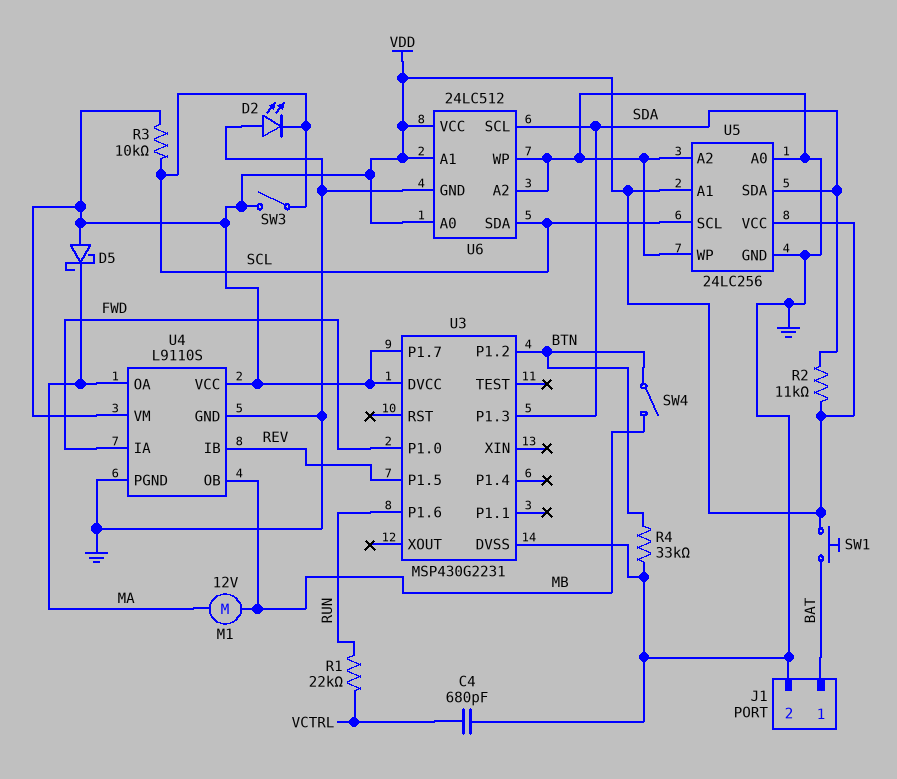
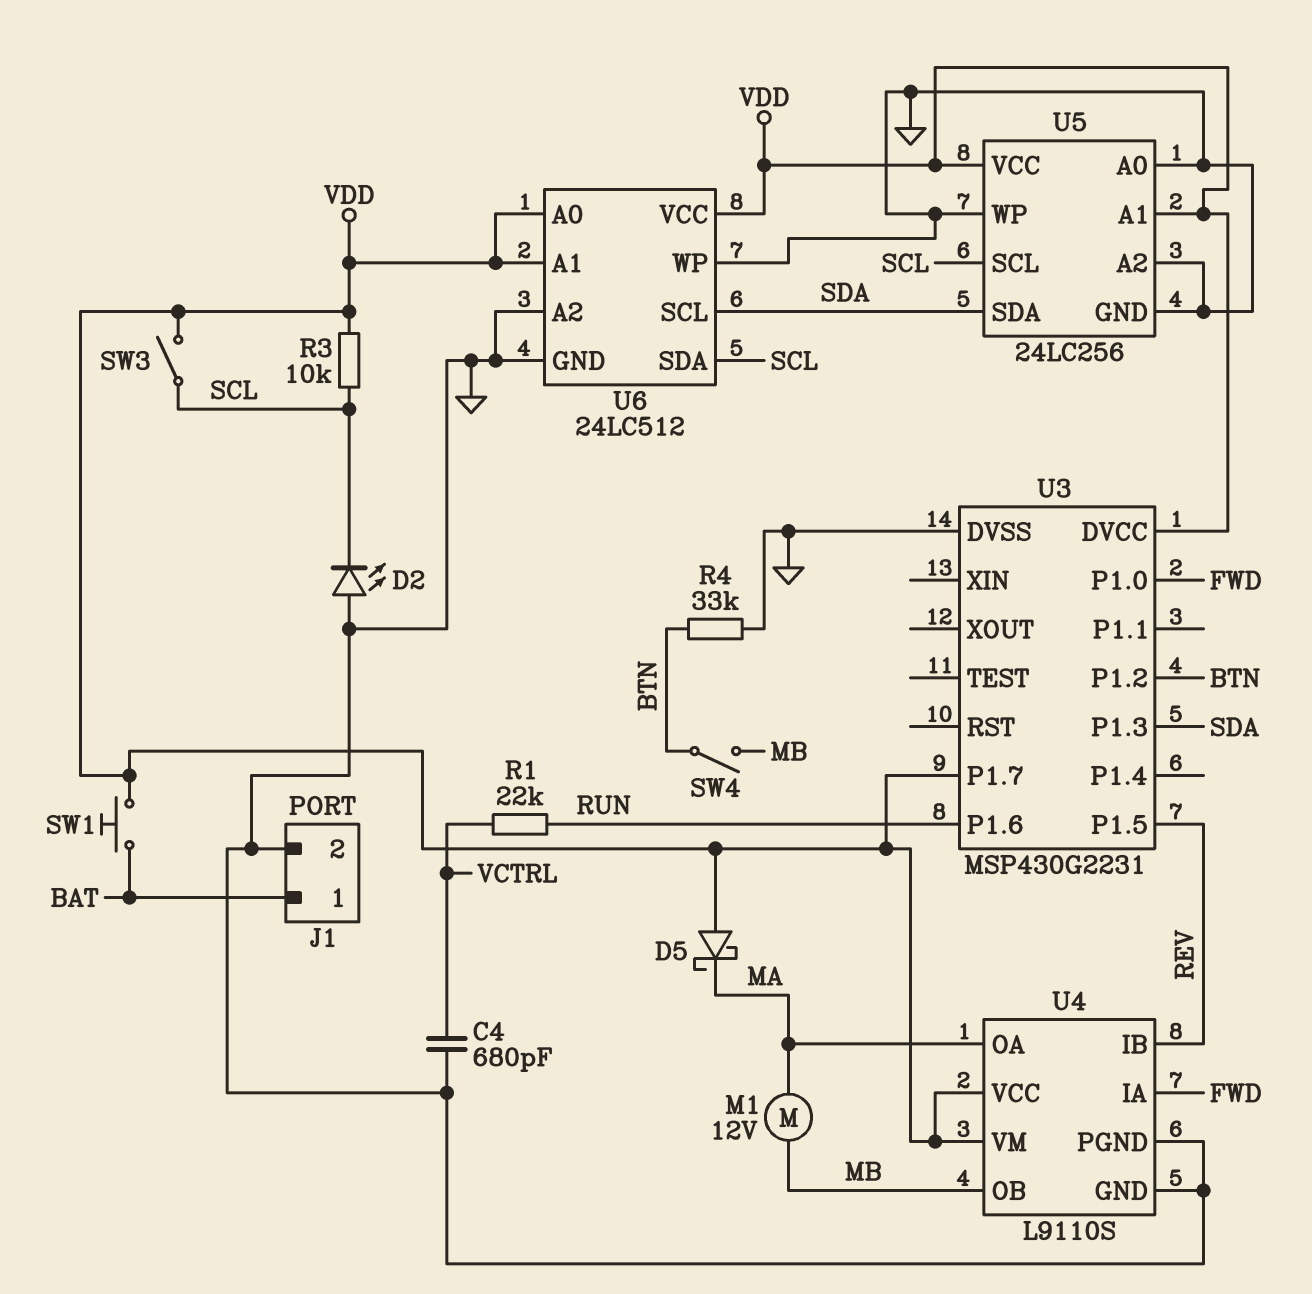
R2: 11k (SDA, VDD) -> none

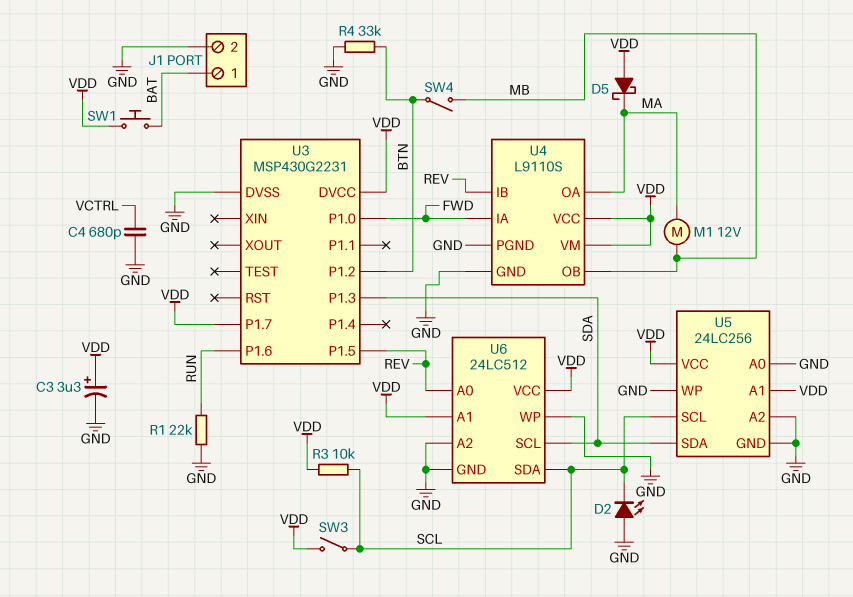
C3: none -> 3.3uF (plus VDD, minus GND)
R1: 22k (RUN, VCTRL) -> 22k (GND, RUN)
U6 pin A0: VDD -> REV

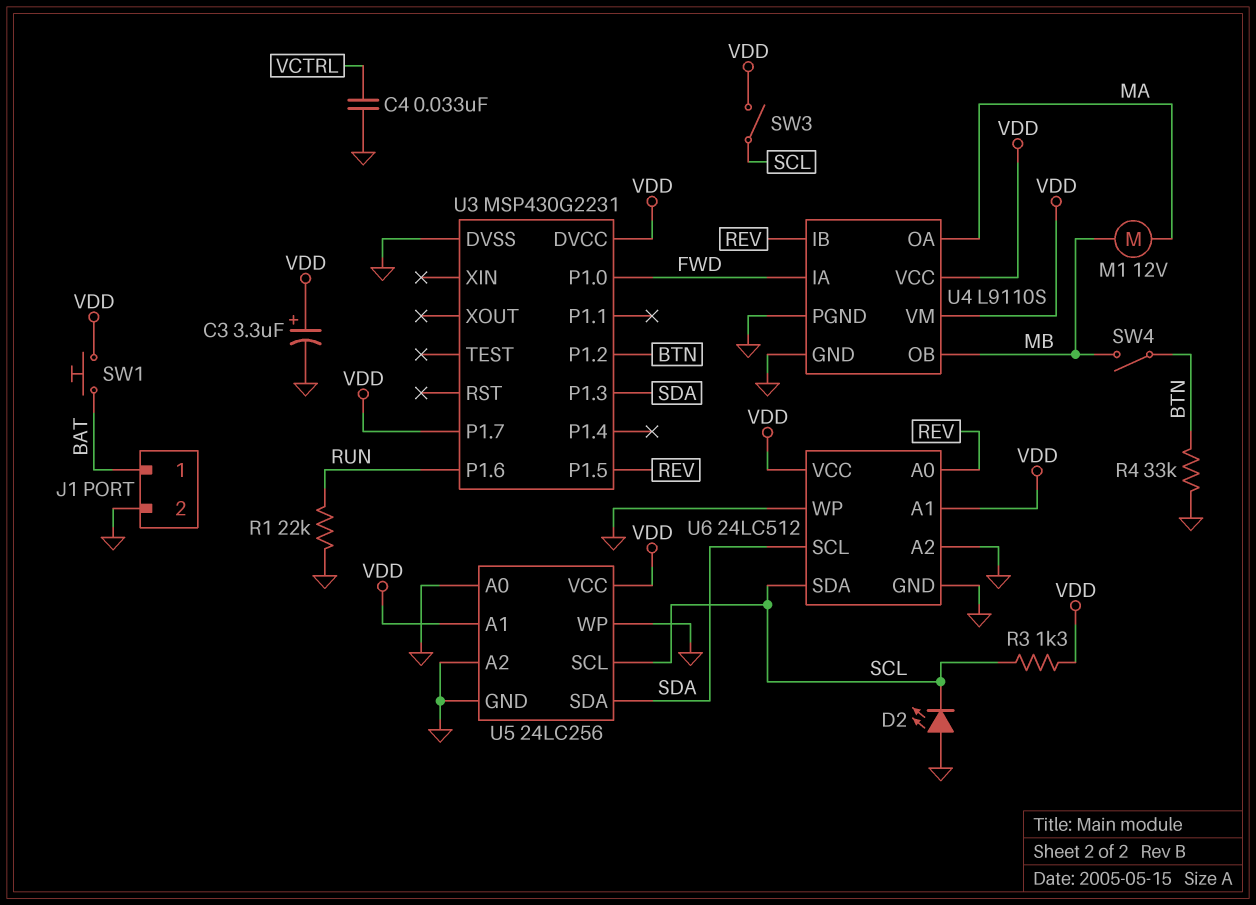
C4: 680pF (GND, VCTRL) -> 33nF (GND, VCTRL)
D5: schottky (A VDD, K MA) -> none
R3: 10k (SCL, VDD) -> 1.3k (SCL, VDD)

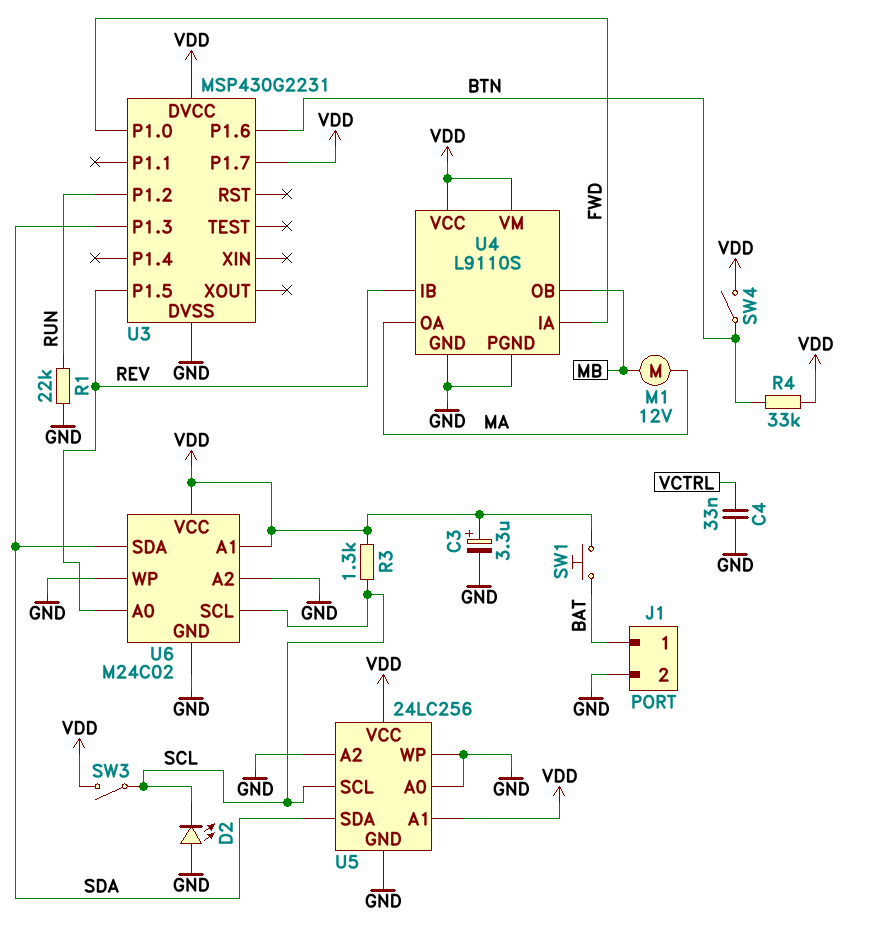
R4: 33k (BTN, GND) -> 33k (BTN, VDD)
SW4: switch (BTN, MB) -> switch (BTN, VDD)
U3 pin P1.2: BTN -> RUN
U3 pin P1.6: RUN -> BTN
U6: 24LC512 -> M24C02
U6 pin SCL: SDA -> SCL
U6 pin SDA: SCL -> SDA

